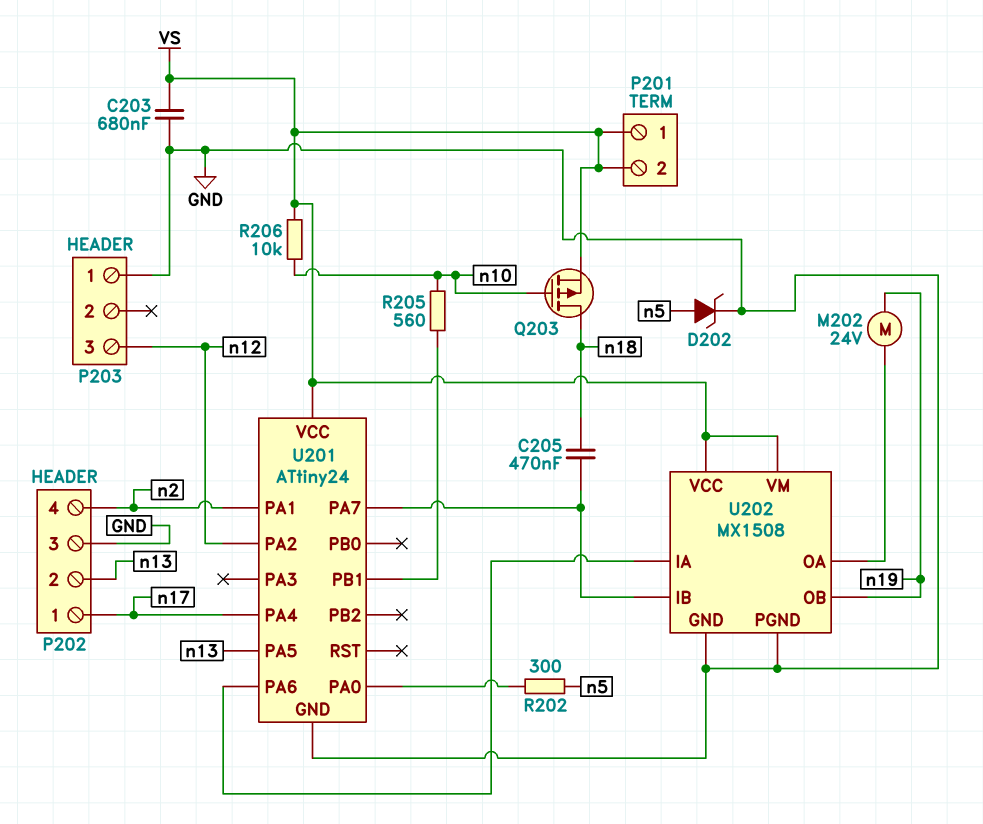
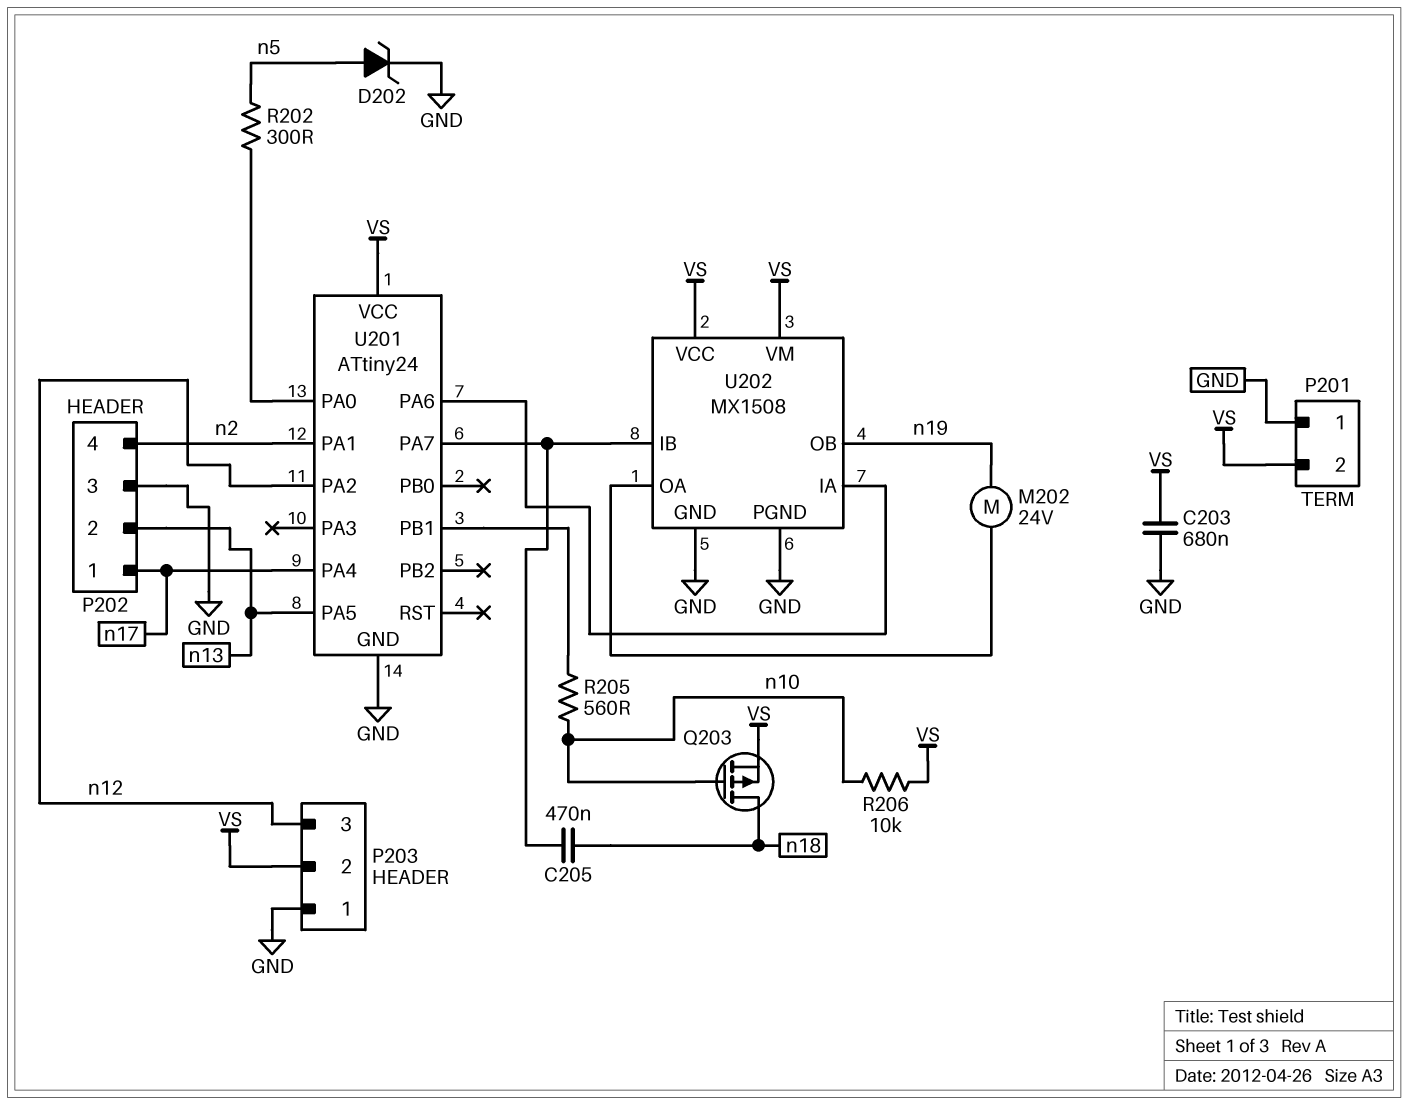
P201 pin 1: VS -> GND
P203 pin 2: none -> VS

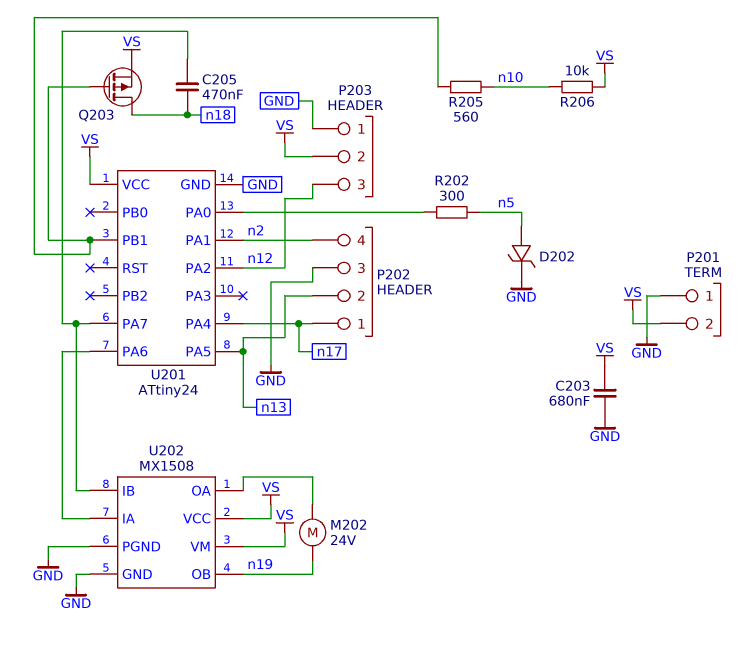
Q203: PMOS (G n10, D n18, S VS) -> PMOS (G U201/PB1, D n18, S VS)

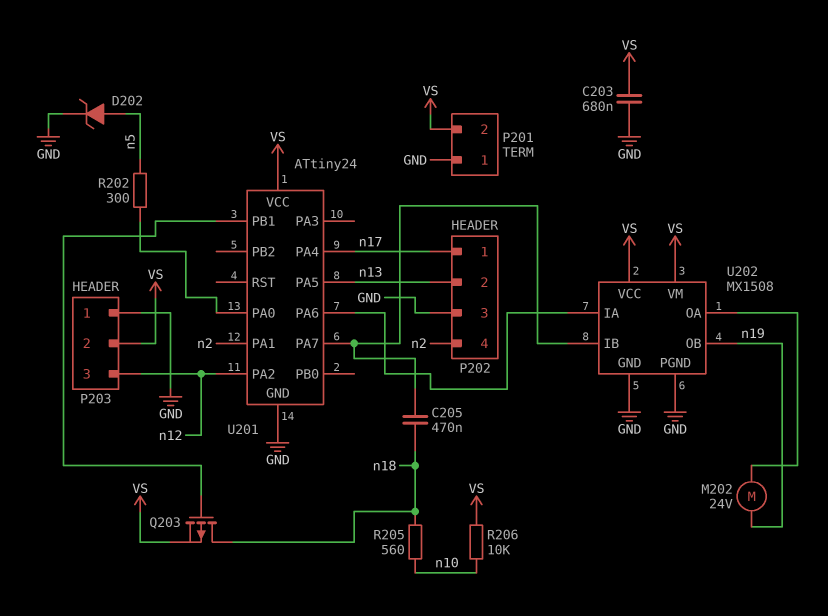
R205: 560 (U201/PB1, n10) -> 560 (n10, n18)

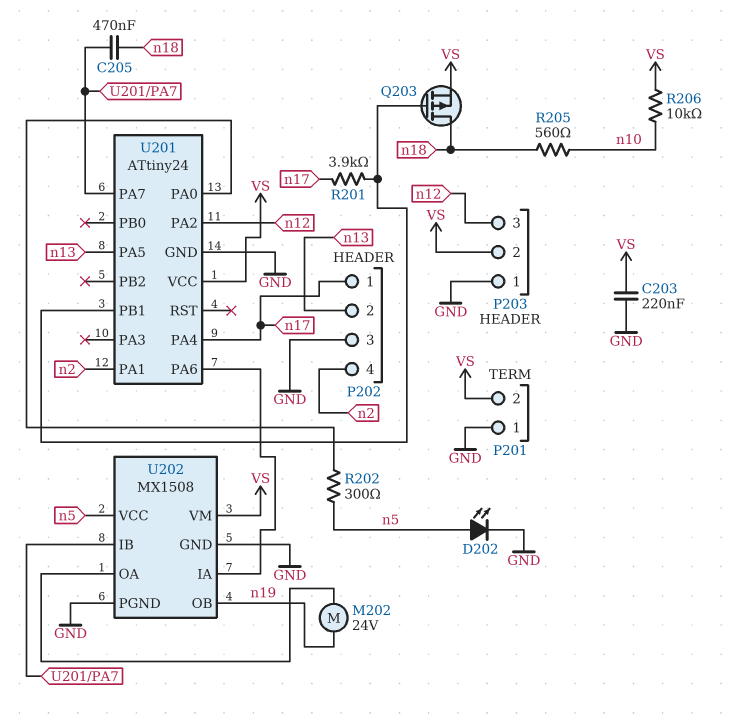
C203: 680nF (GND, VS) -> 220nF (GND, VS)
D202: zener (A n5, K GND) -> LED (A n5, K GND)
R201: none -> 3.9k (U201/PB1, n17)
U202 pin VCC: VS -> n5

